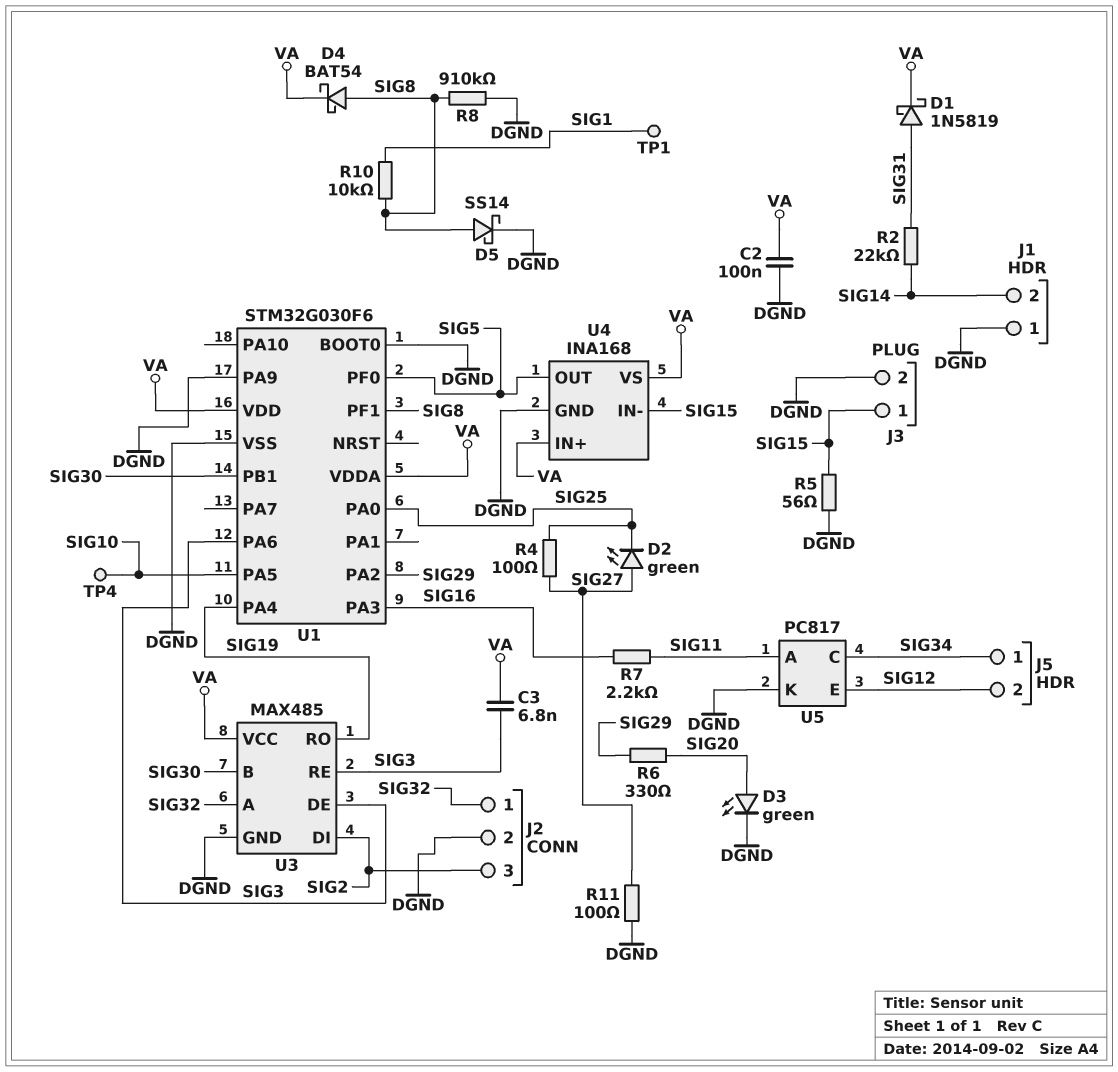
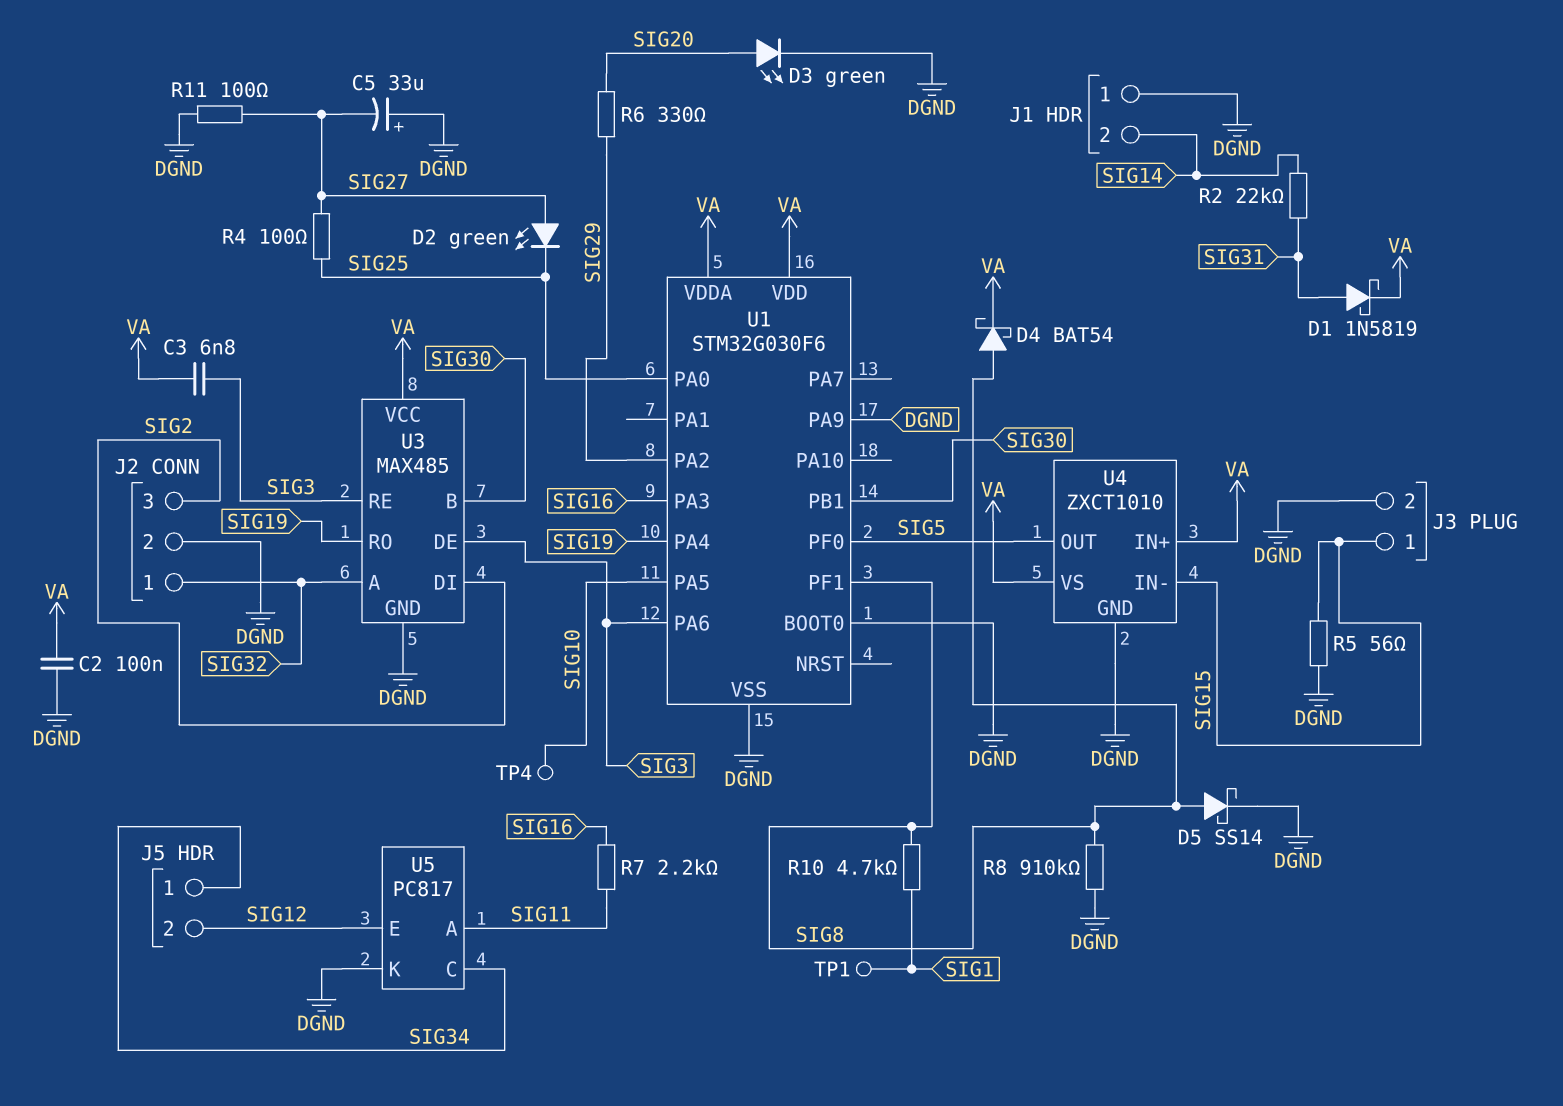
C5: none -> 33uF (plus DGND, minus SIG27)
R10: 10k (SIG1, SIG8) -> 4.7k (SIG1, SIG8)
U4: INA168 -> ZXCT1010

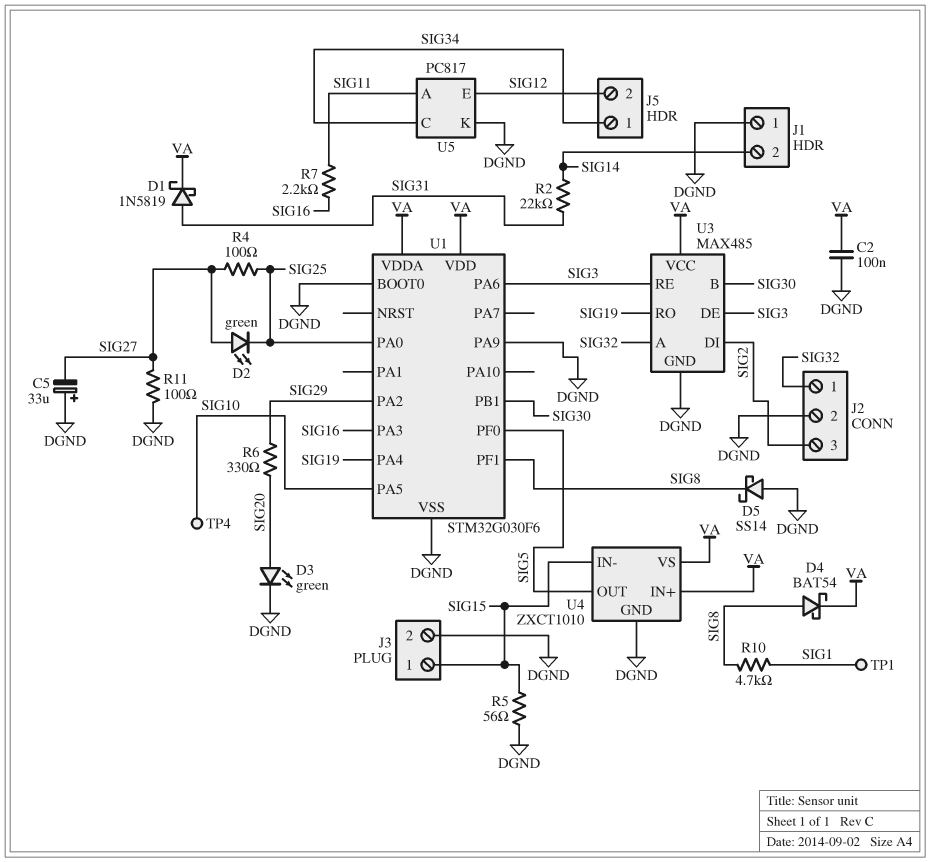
C3: 6.8nF (SIG3, VA) -> none
D5: schottky SS14 (A SIG8, K DGND) -> schottky SS14 (A DGND, K SIG8)
R8: 910k (DGND, SIG8) -> none

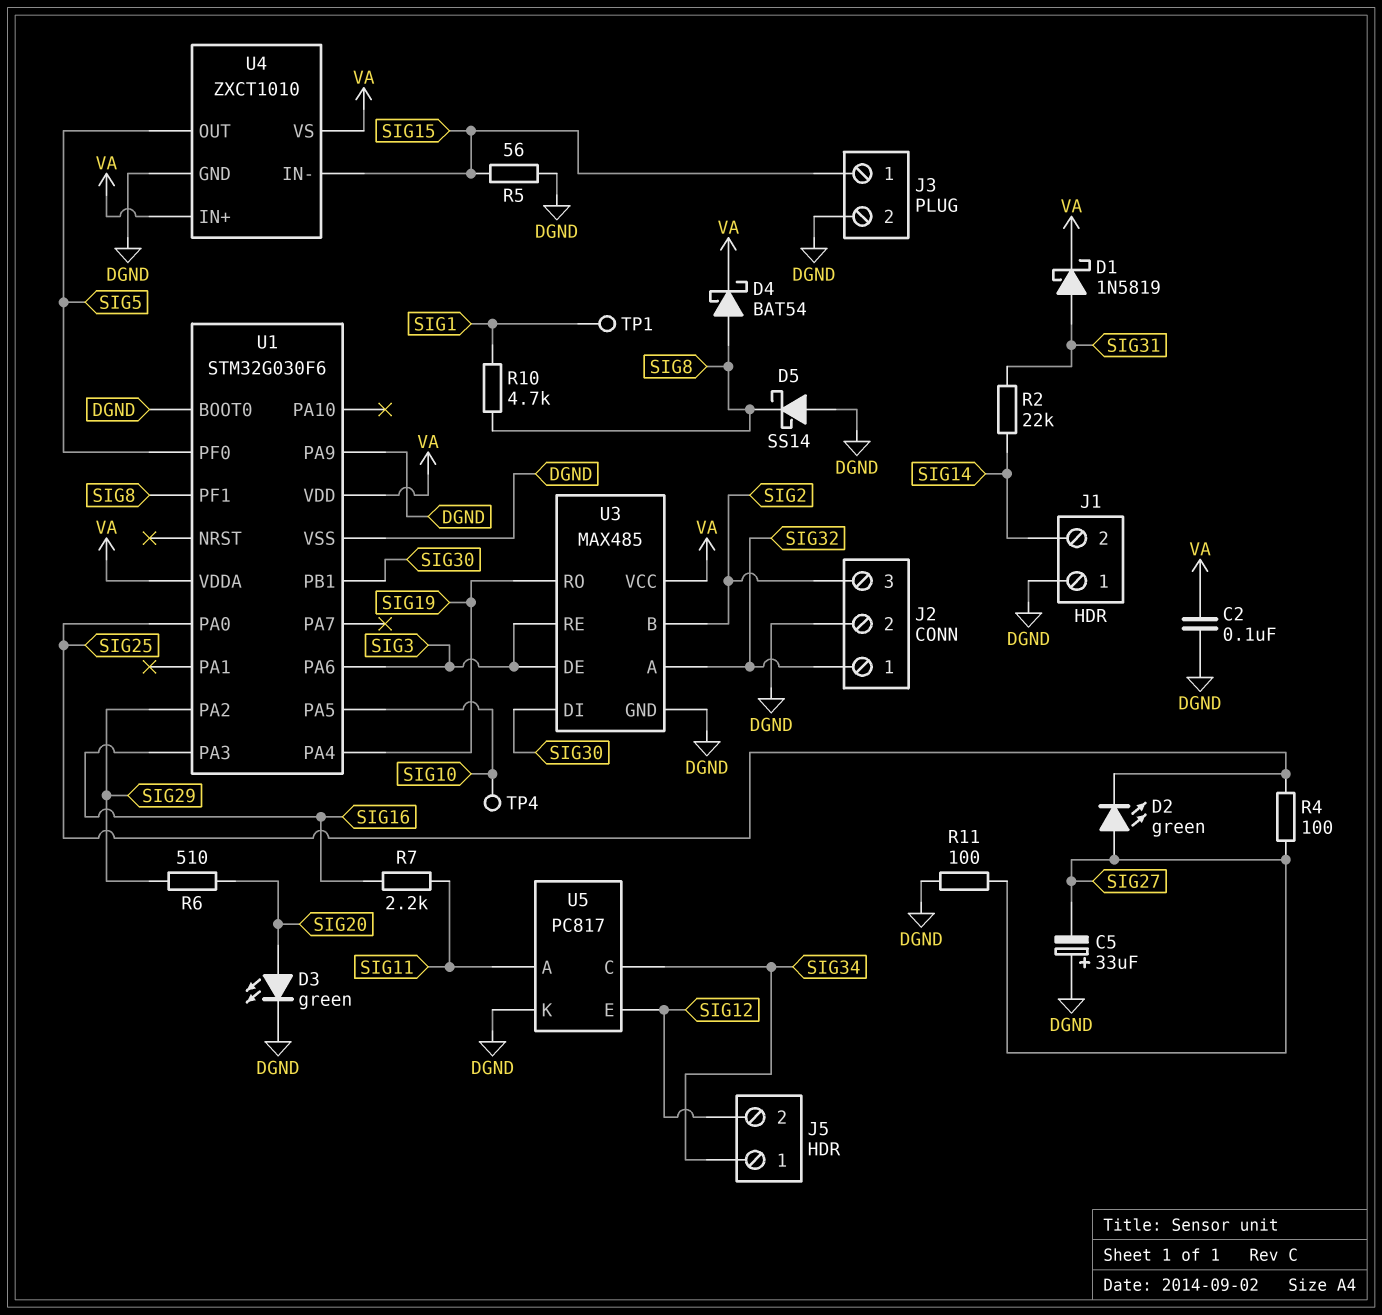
R6: 330 (SIG20, SIG29) -> 510 (SIG20, SIG29)
U3 pin B: SIG30 -> SIG2
U3 pin DI: SIG2 -> SIG30

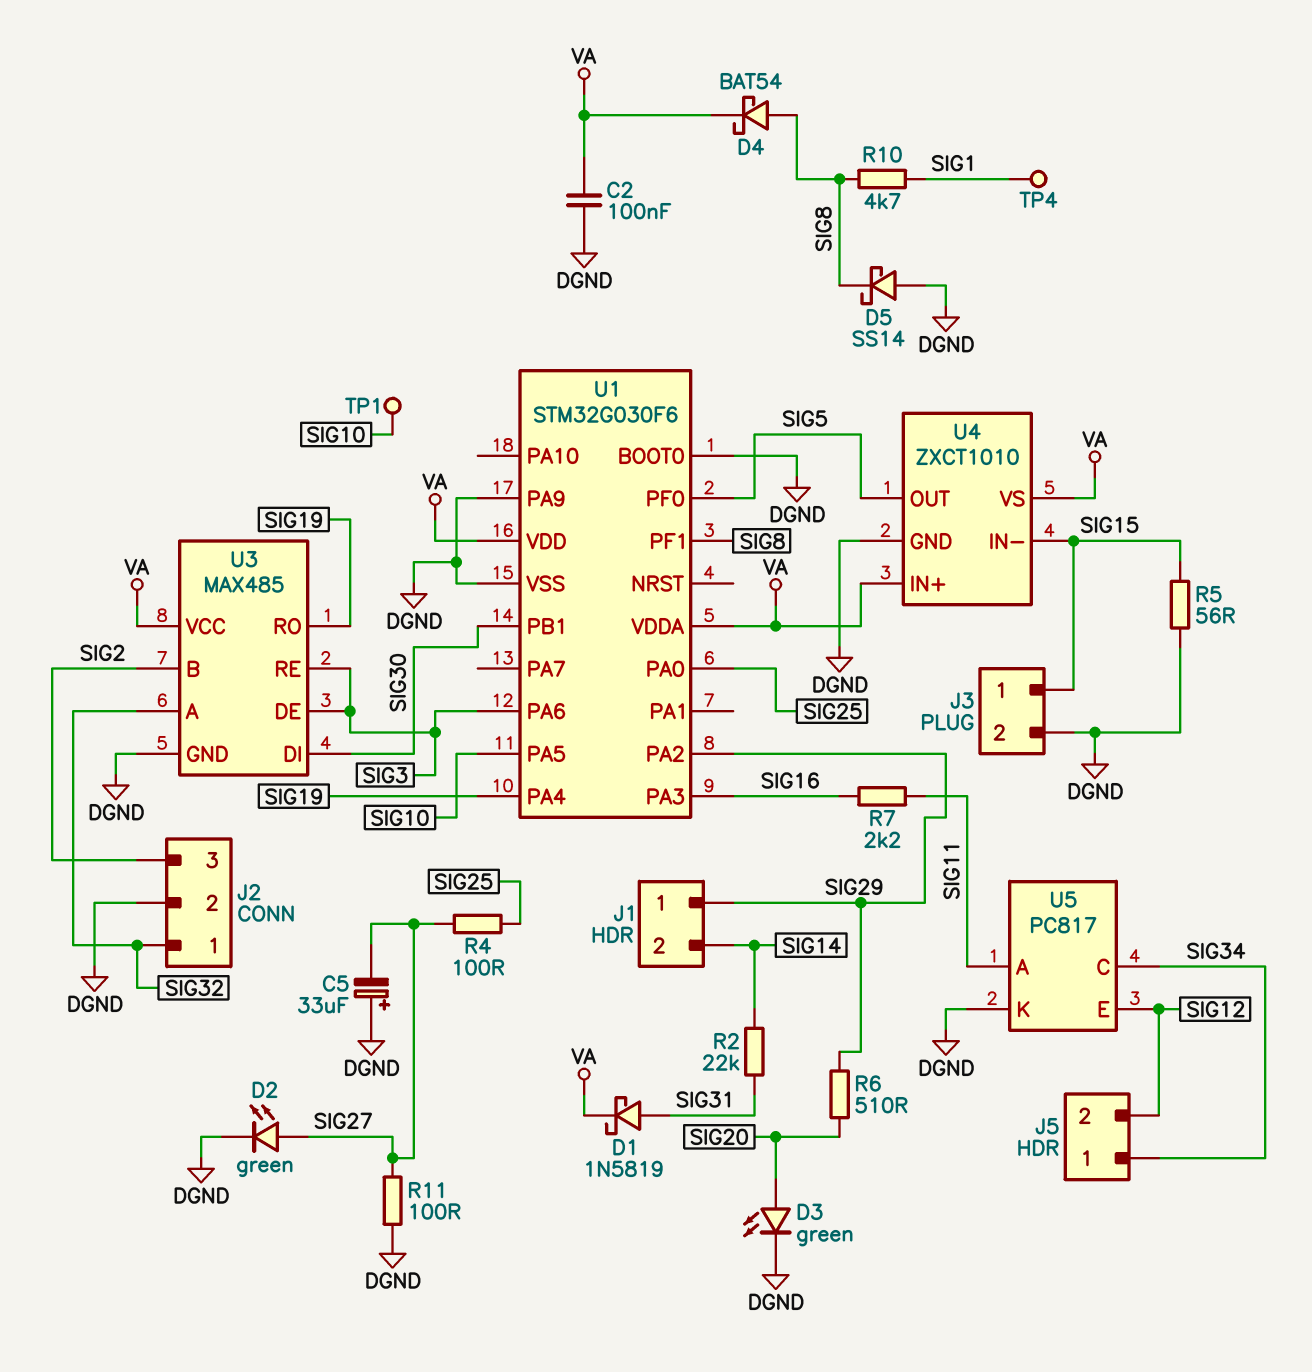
D2: LED green (A SIG27, K SIG25) -> LED green (A SIG27, K DGND)
J1 pin 1: DGND -> SIG29
TP1: test point (SIG1) -> test point (SIG10)
TP4: test point (SIG10) -> test point (SIG1)

